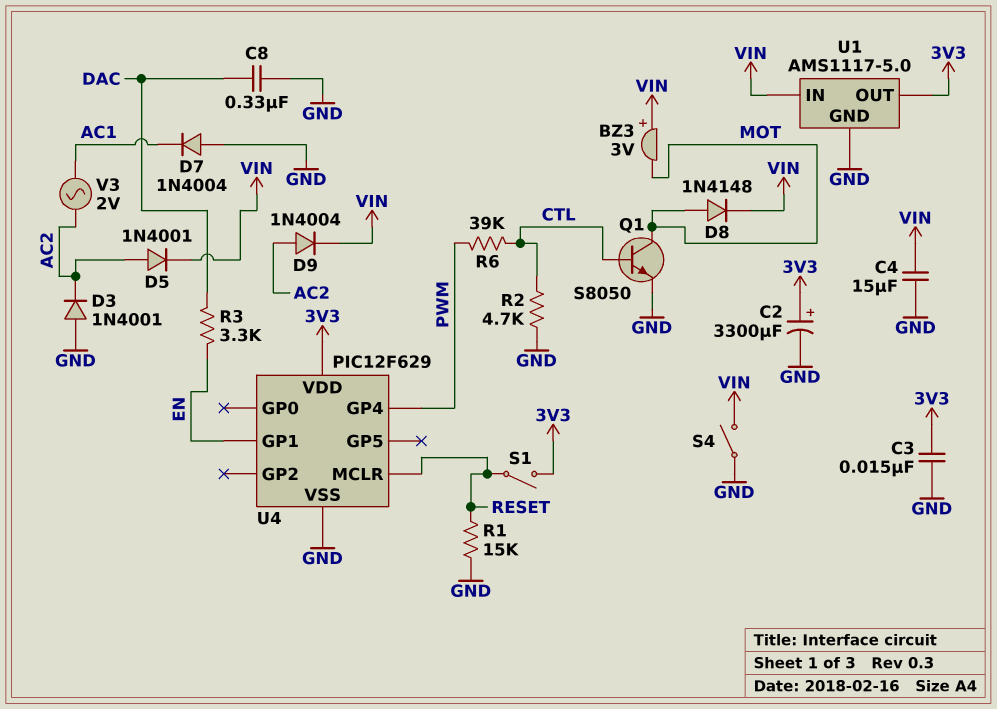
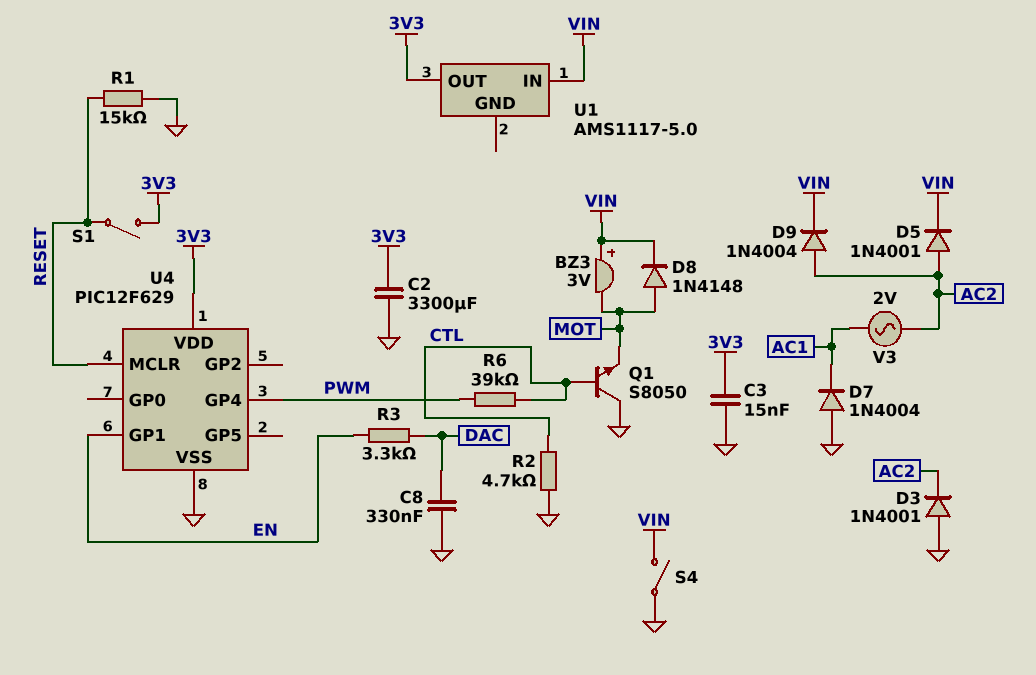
C2: 3300uF (plus 3V3, minus GND) -> 3300uF (3V3, GND)
C4: 15uF (GND, VIN) -> none
Q1: NPN S8050 (B CTL, C MOT, E GND) -> NPN S8050 (B CTL, C GND, E MOT)
U1 pin GND: GND -> none

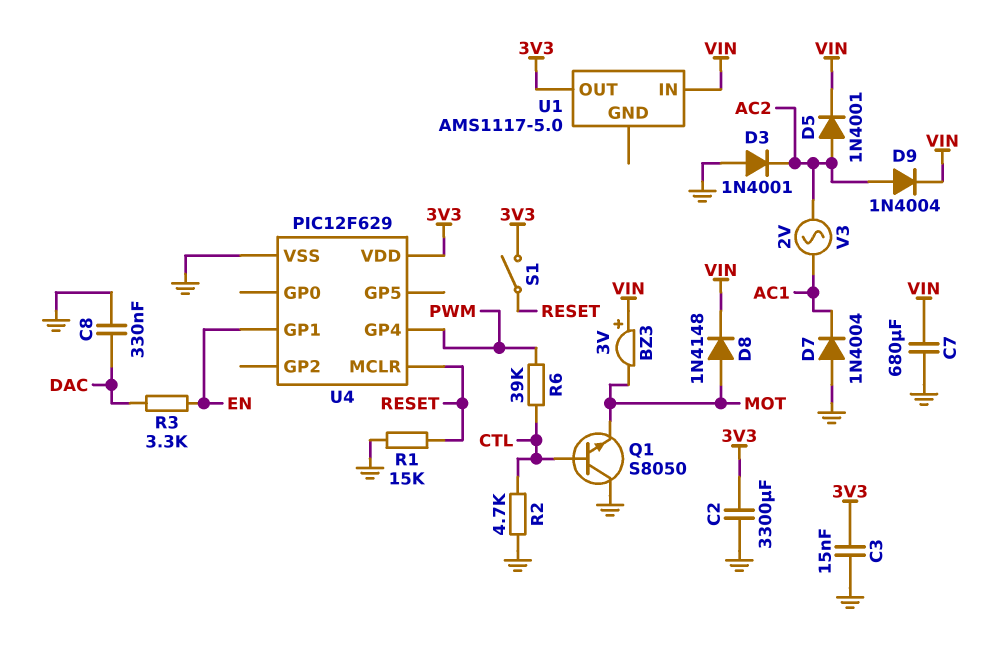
C7: none -> 680uF (GND, VIN)
S4: switch (GND, VIN) -> none

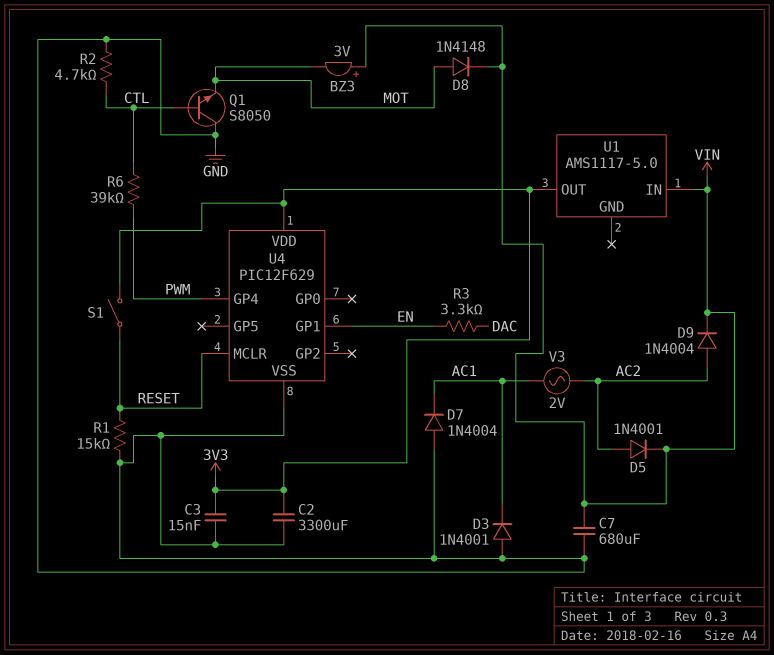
C8: 330nF (DAC, GND) -> none
D3: diode 1N4001 (A GND, K AC2) -> diode 1N4001 (A GND, K AC1)

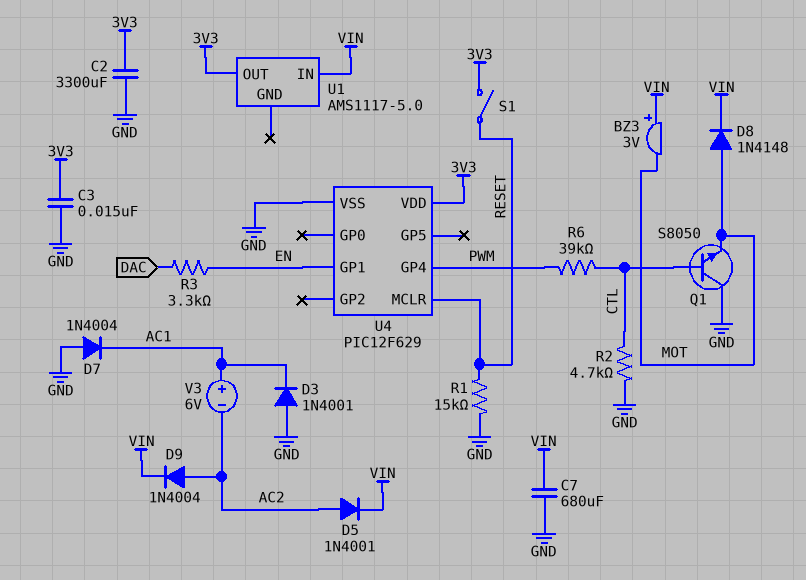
V3: AC 2V (AC1, AC2) -> 6V (plus AC1, minus AC2)

